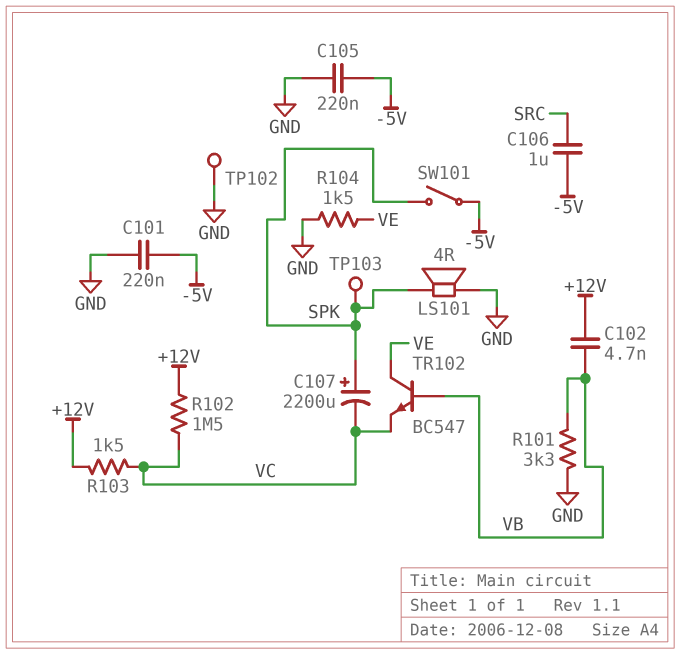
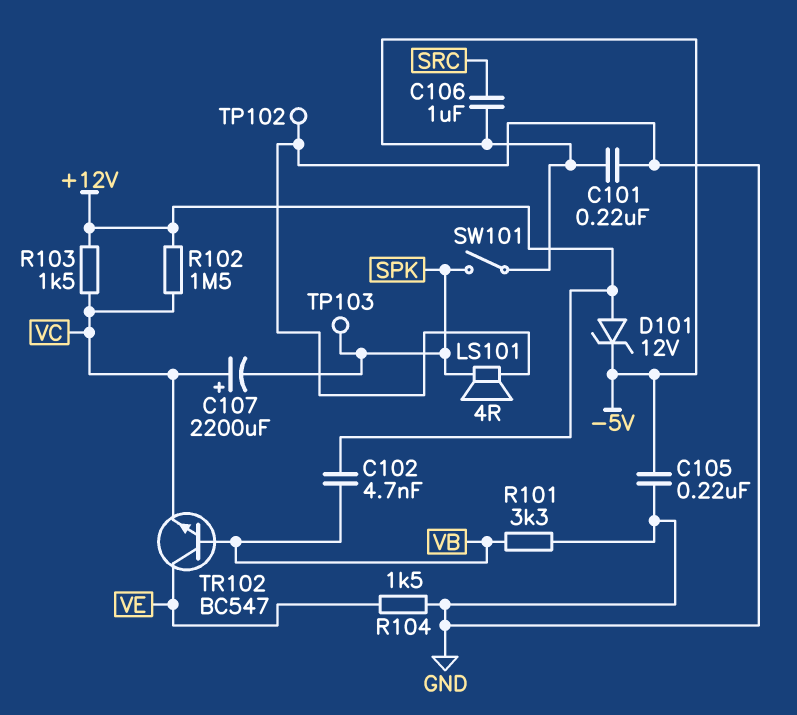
C107: 2200uF (plus SPK, minus VC) -> 2200uF (plus VC, minus SPK)
D101: none -> zener 12V (A +12V, K -5V)

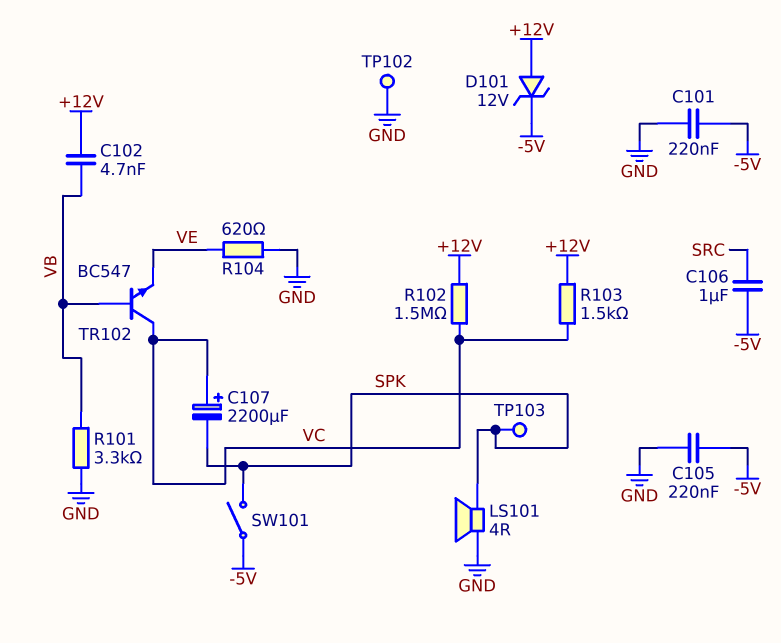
R104: 1.5k (GND, VE) -> 620 (GND, VE)
TR102: NPN BC547 (B VB, C VE, E VC) -> NPN BC547 (B VB, C VC, E VE)

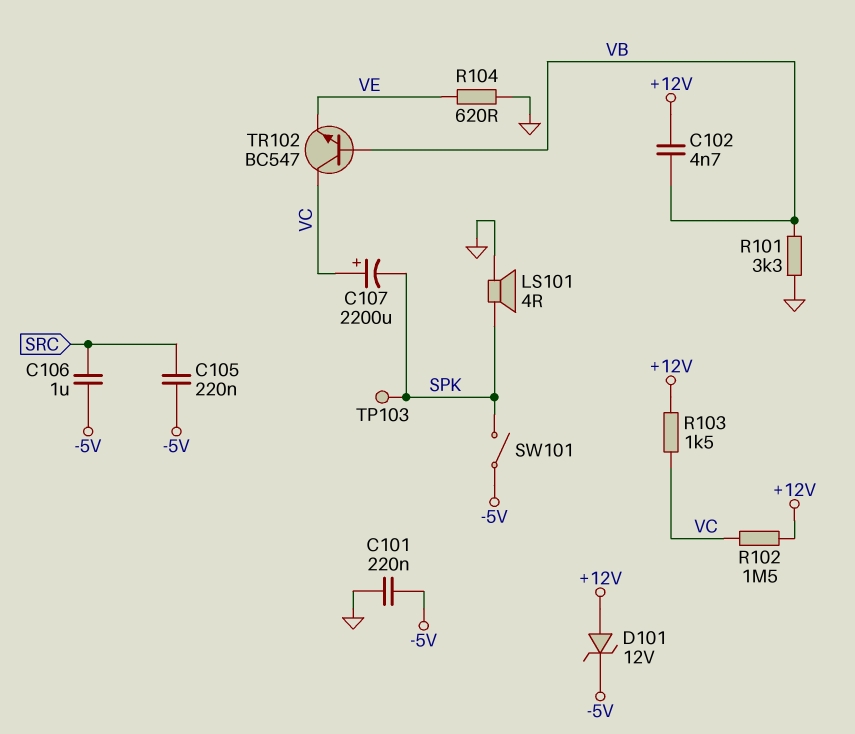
C105: 220nF (-5V, GND) -> 220nF (-5V, SRC)
TP102: test point (GND) -> none

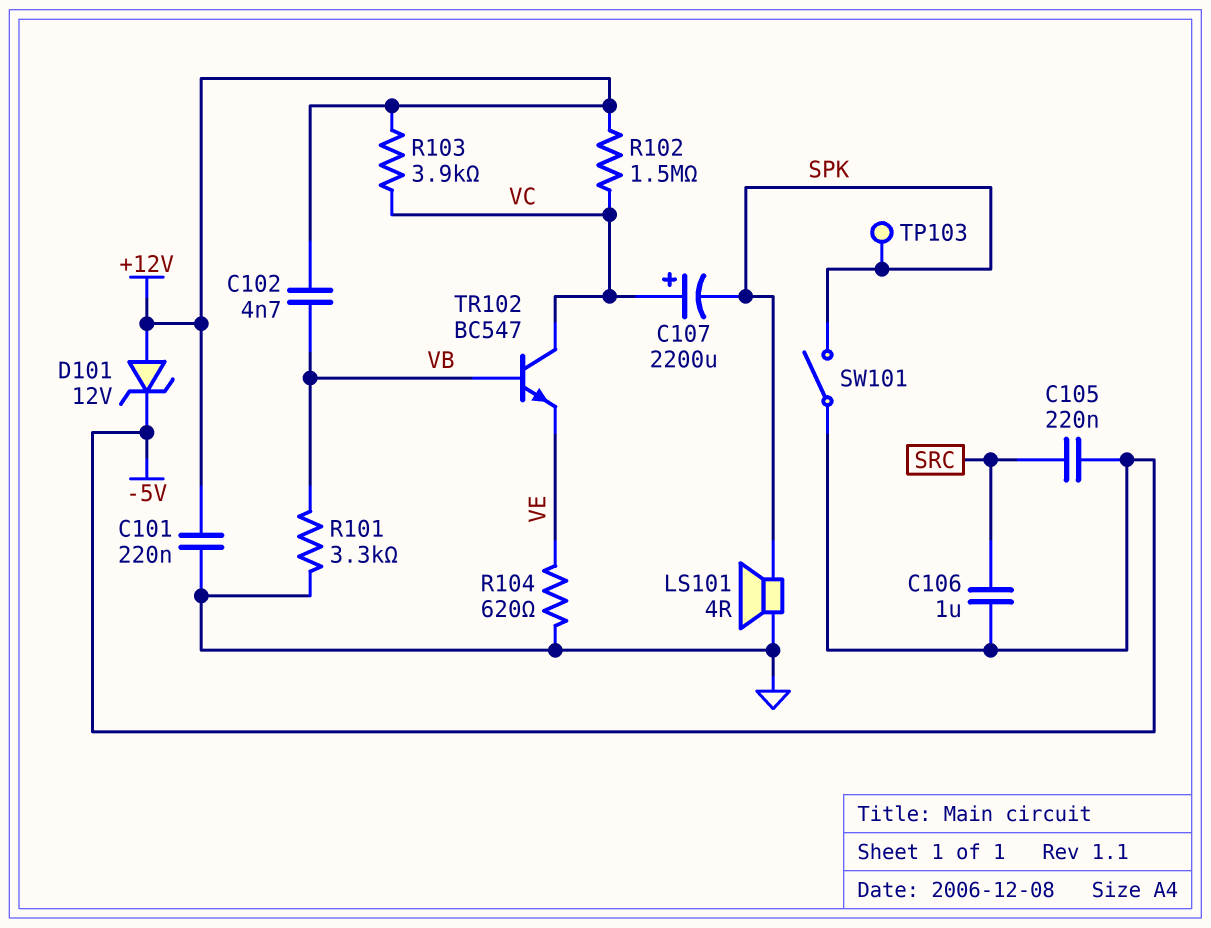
C101: 220nF (-5V, GND) -> 220nF (+12V, GND)
R103: 1.5k (+12V, VC) -> 3.9k (+12V, VC)

